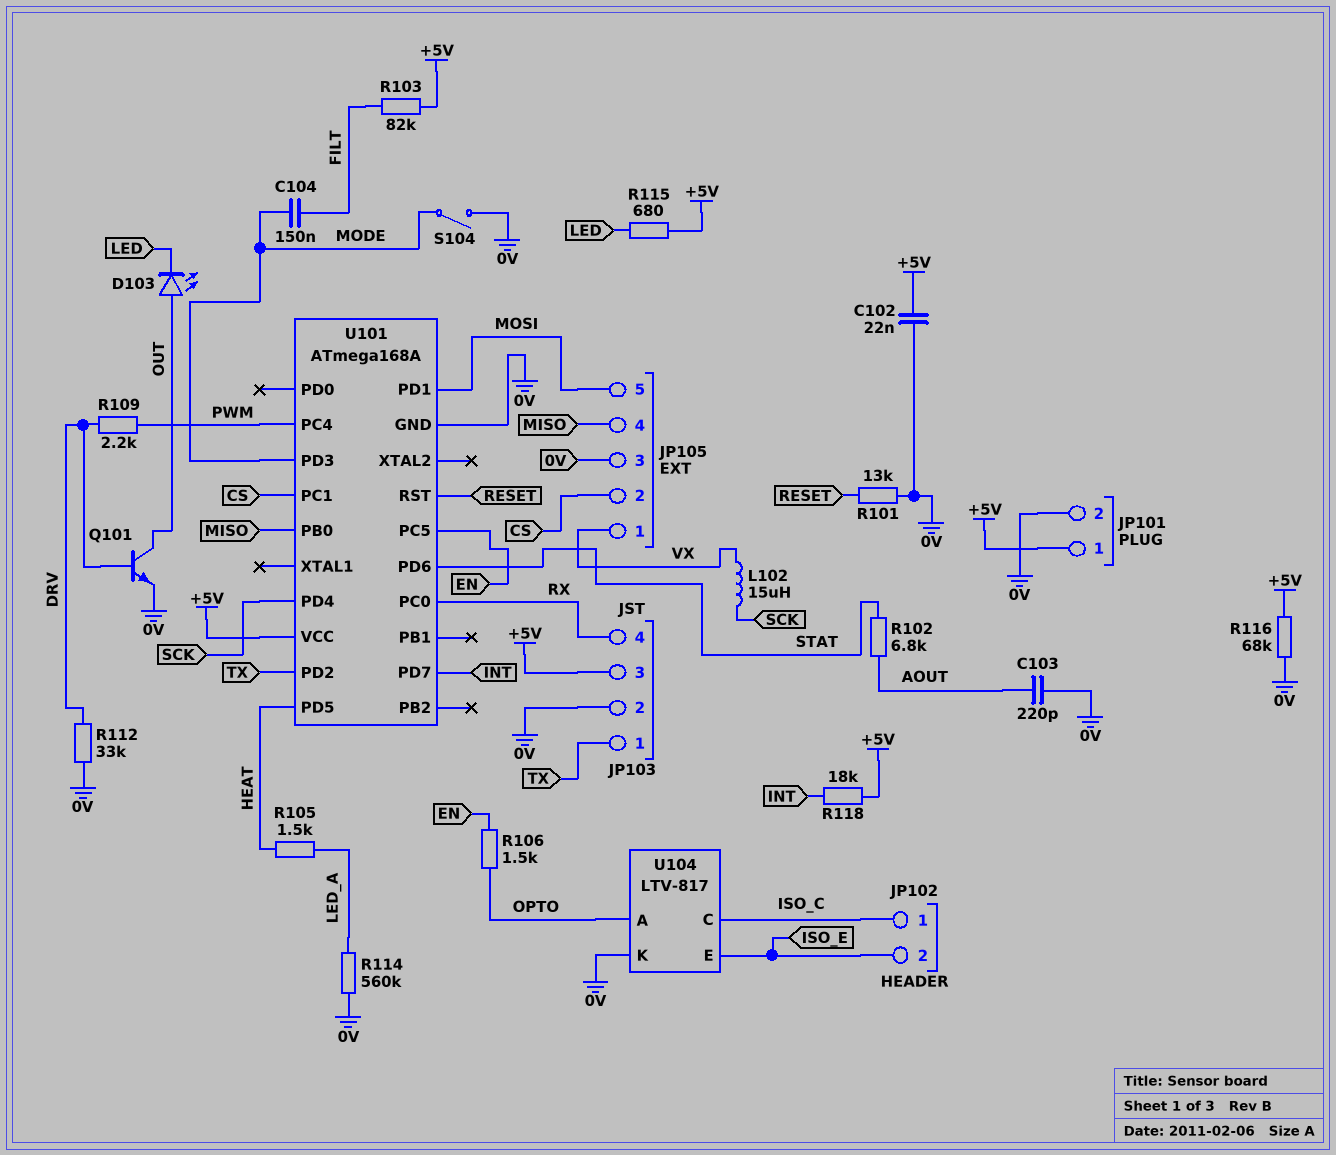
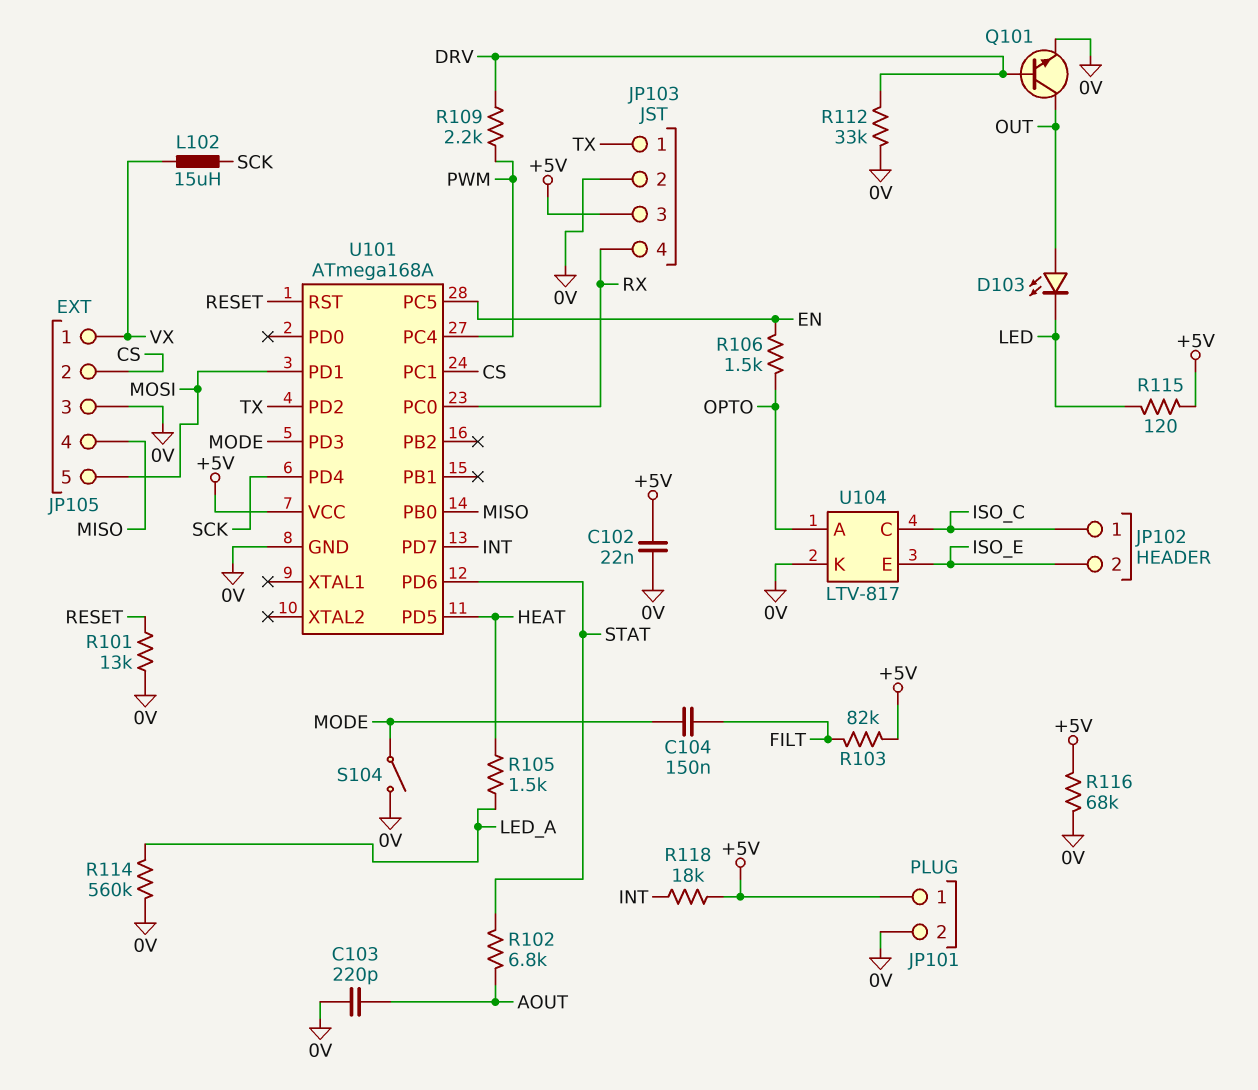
R115: 680 (+5V, LED) -> 120 (+5V, LED)

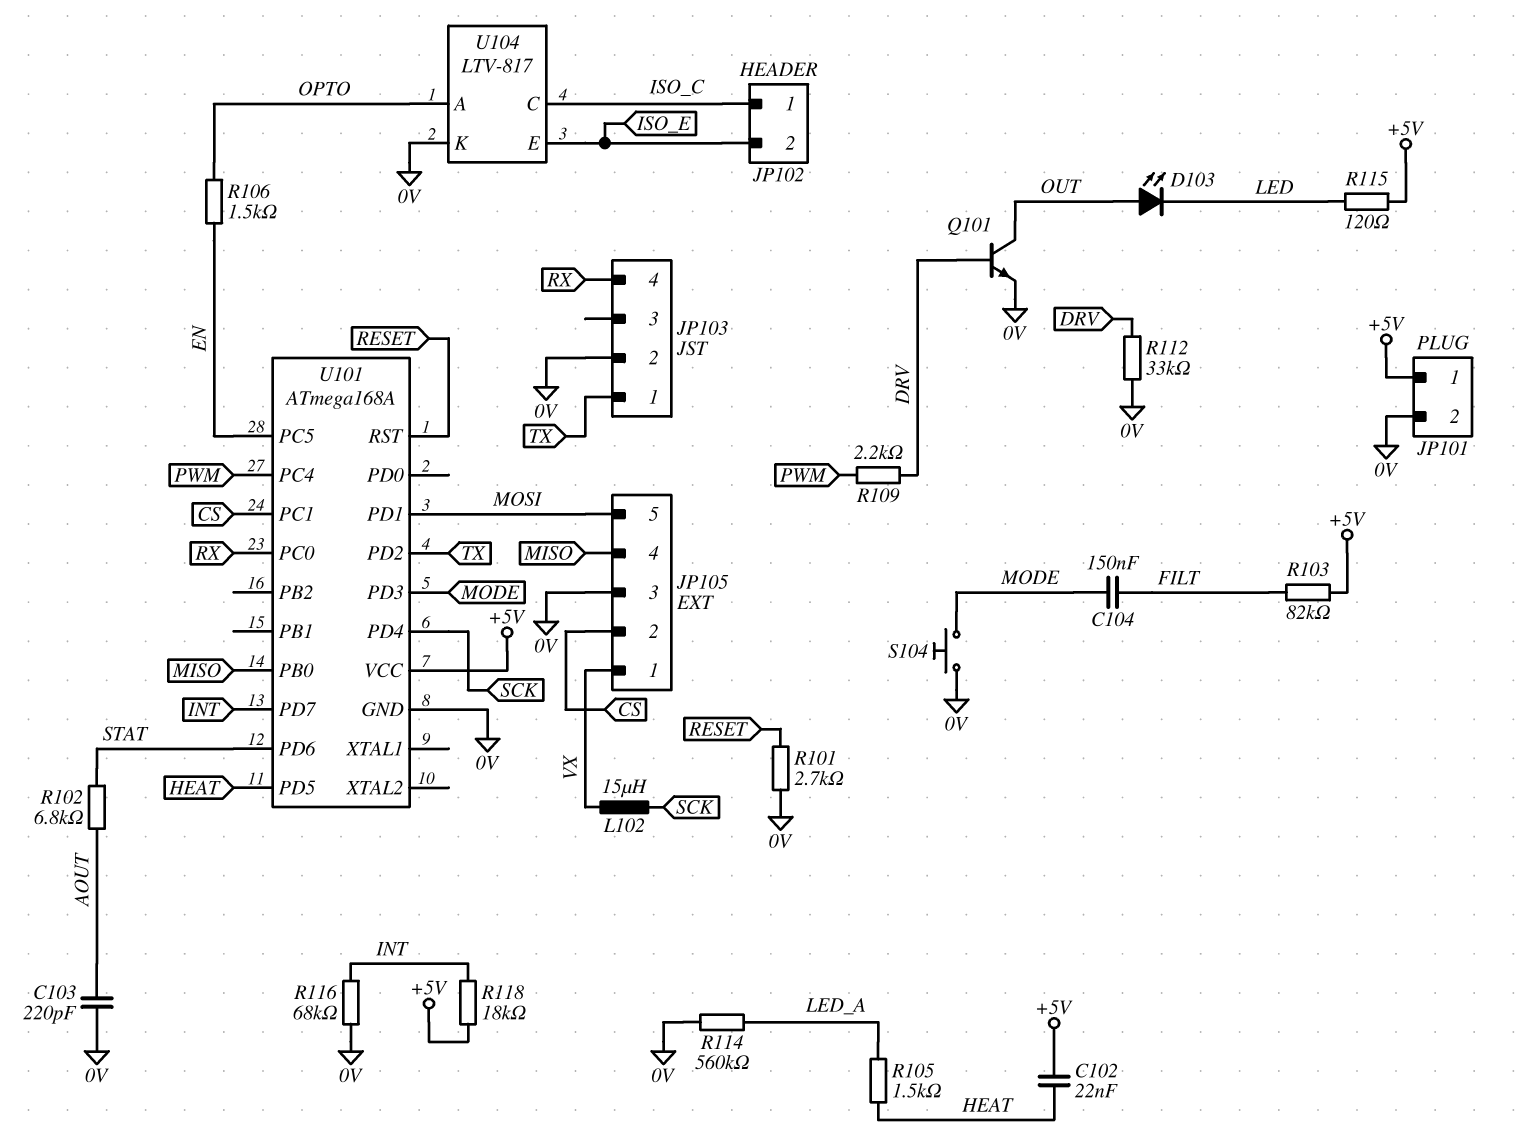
C102: 22nF (+5V, 0V) -> 22nF (+5V, HEAT)
JP103 pin 3: +5V -> none
R101: 13k (0V, RESET) -> 2.7k (0V, RESET)
R116: 68k (+5V, 0V) -> 68k (0V, INT)
S104: switch (0V, MODE) -> button (0V, MODE)

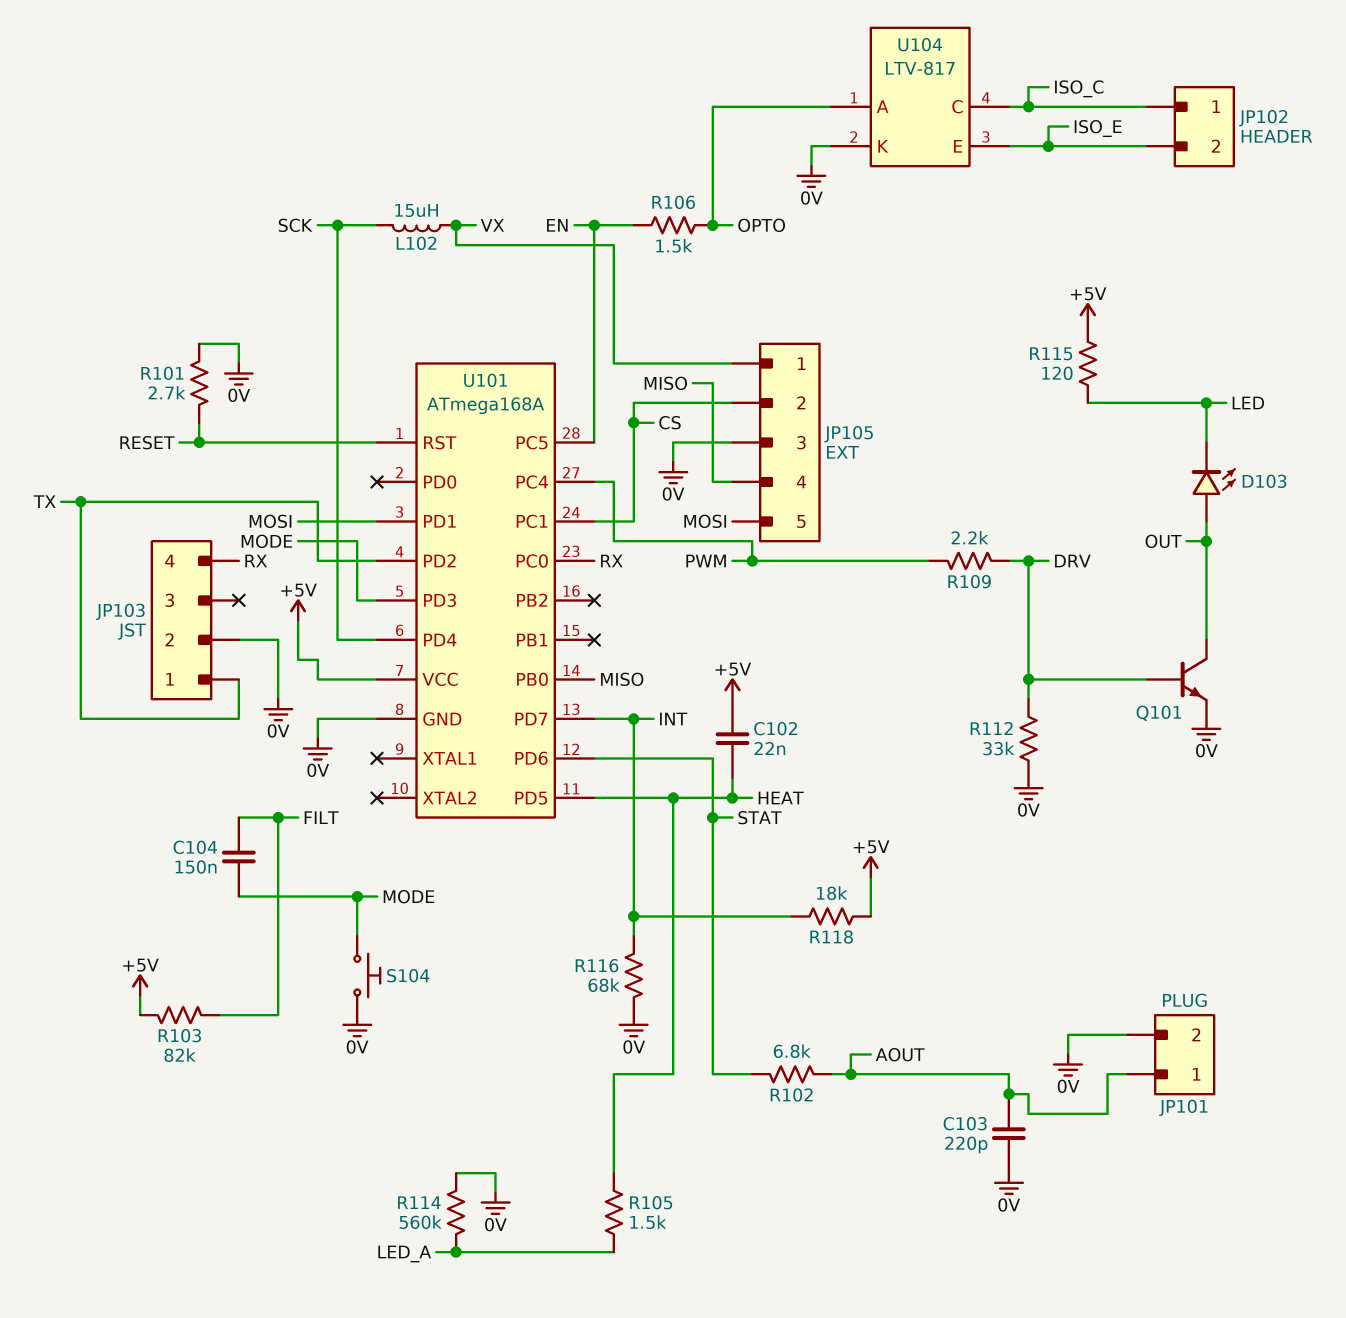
JP101 pin 1: +5V -> AOUT

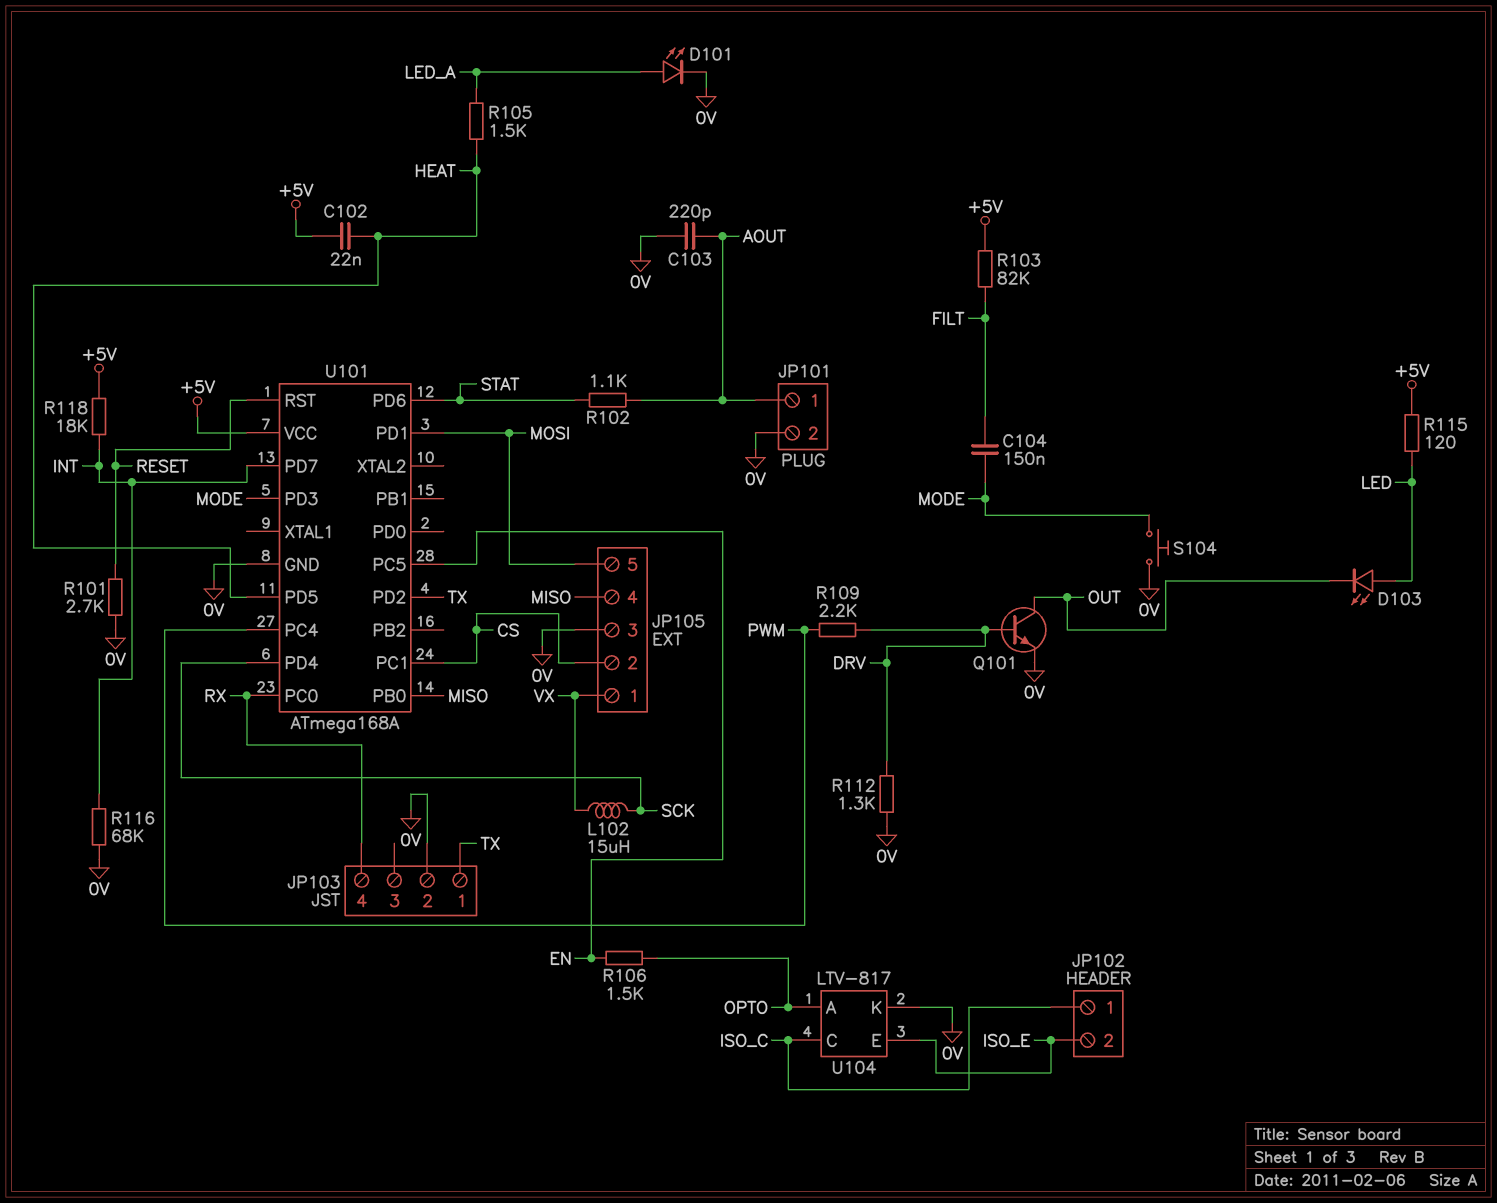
D101: none -> LED (A LED_A, K 0V)
D103: LED (A OUT, K LED) -> LED (A LED, K OUT)
R102: 6.8k (AOUT, STAT) -> 1.1k (AOUT, STAT)
R112: 33k (0V, DRV) -> 1.3k (0V, DRV)
R114: 560k (0V, LED_A) -> none

